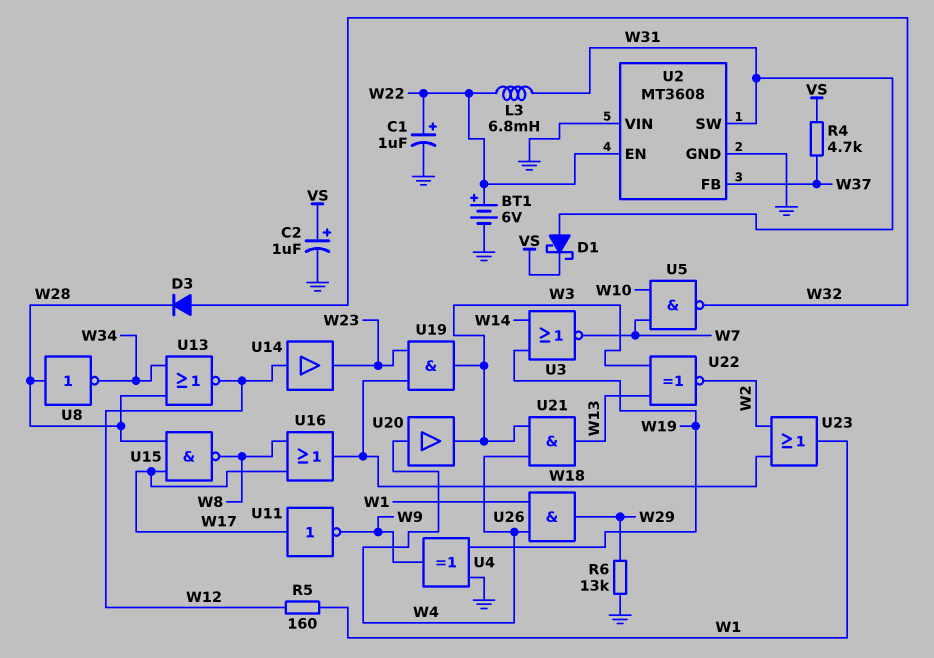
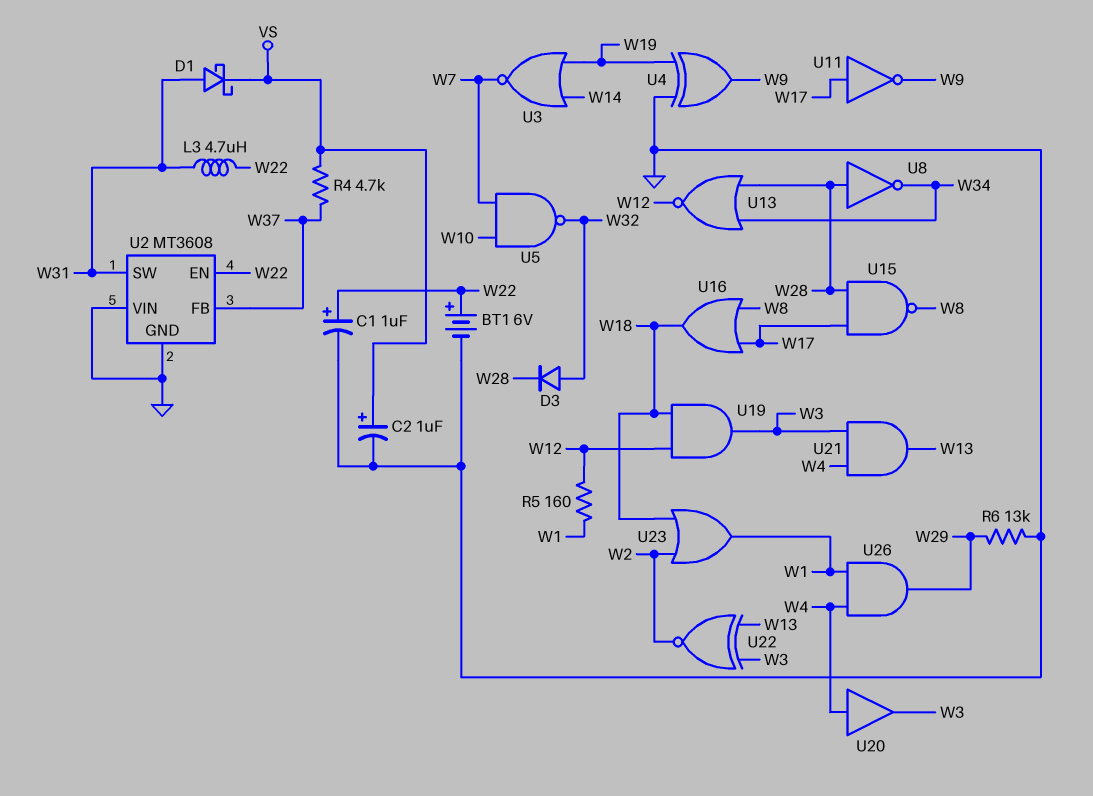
L3: 6.8mH (W22, W31) -> 4.7uH (W22, W31)
U14: buffer (in W12, out W23) -> none
U19: AND (in W18, in W23, out W3) -> AND (in W12, in W18, out W3)

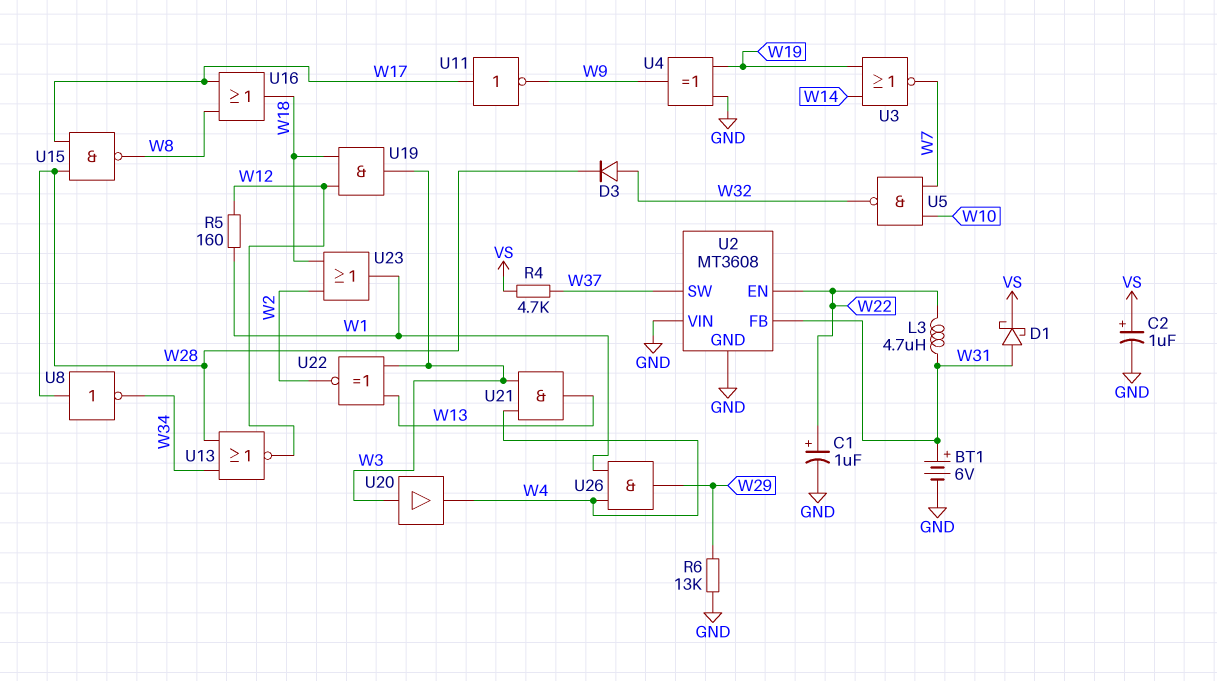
BT1: 6V (plus W22, minus GND) -> 6V (plus W31, minus GND)
U2 pin FB: W37 -> W31
U2 pin SW: W31 -> W37
U20: buffer (in W4, out W3) -> buffer (in W3, out W4)

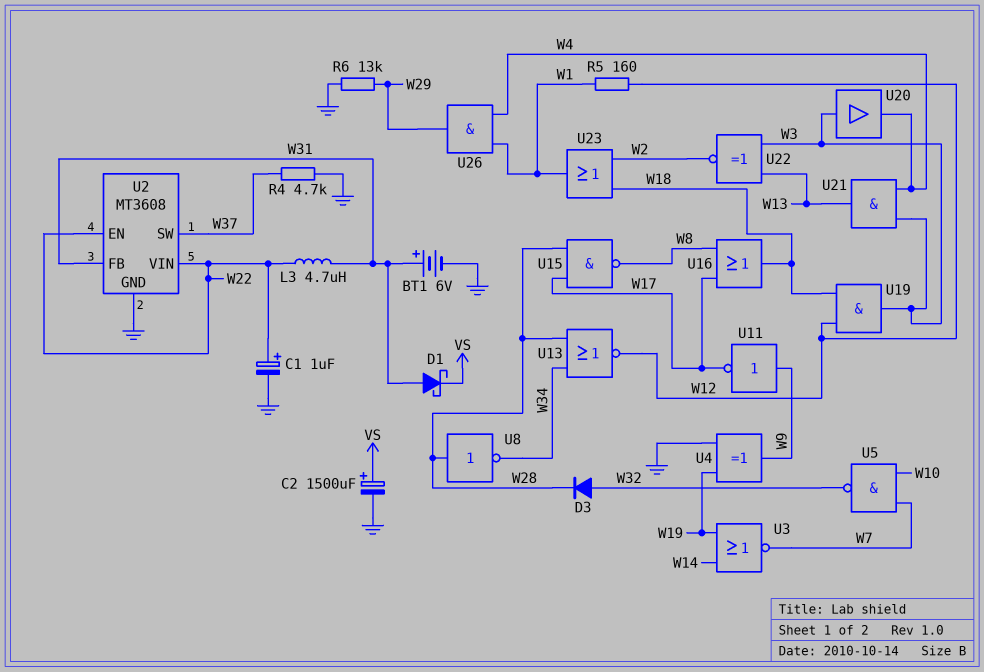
C2: 1uF (plus VS, minus GND) -> 1500uF (plus VS, minus GND)
R4: 4.7k (VS, W37) -> 4.7k (GND, W37)
U2 pin VIN: GND -> W22
U11: NOT (in W17, out W9) -> NOT (in W9, out W17)

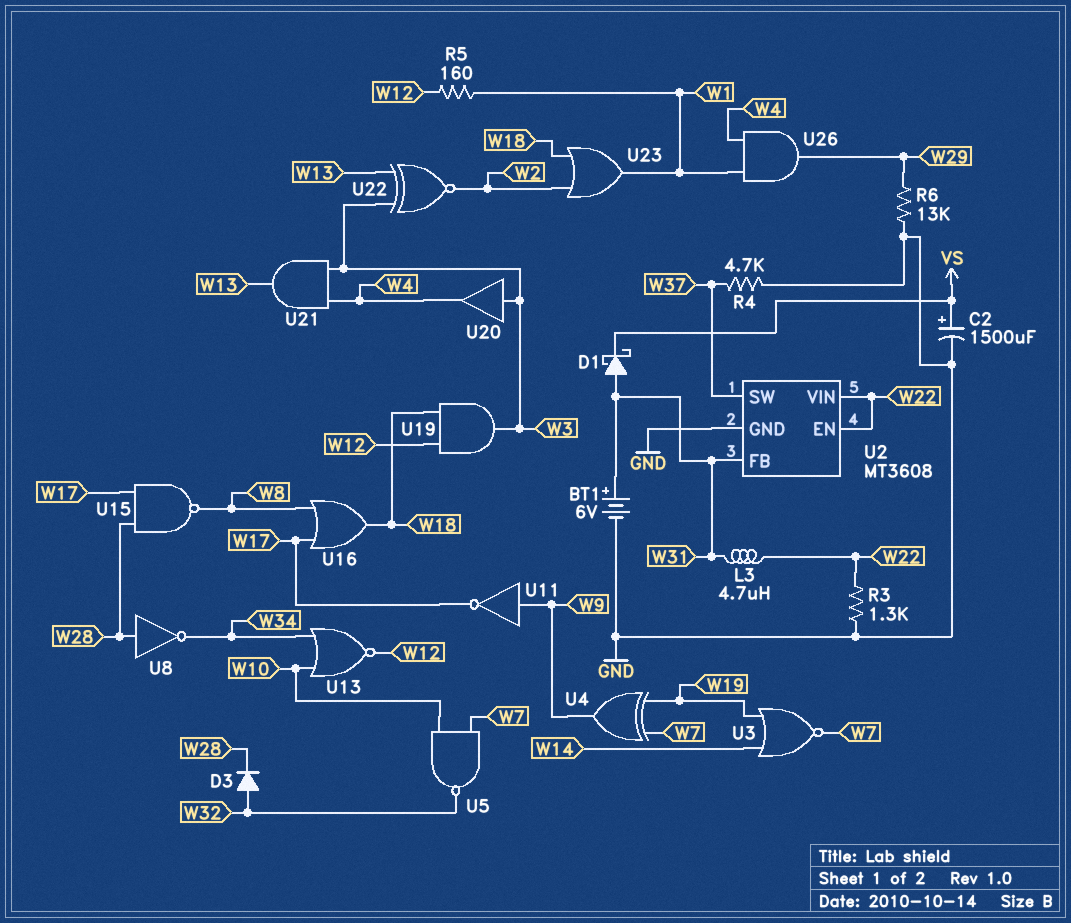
C1: 1uF (plus W22, minus GND) -> none
R3: none -> 1.3k (GND, W22)
U4: XOR (in GND, in W19, out W9) -> XOR (in W7, in W19, out W9)
U13: NOR (in W28, in W34, out W12) -> NOR (in W10, in W34, out W12)

